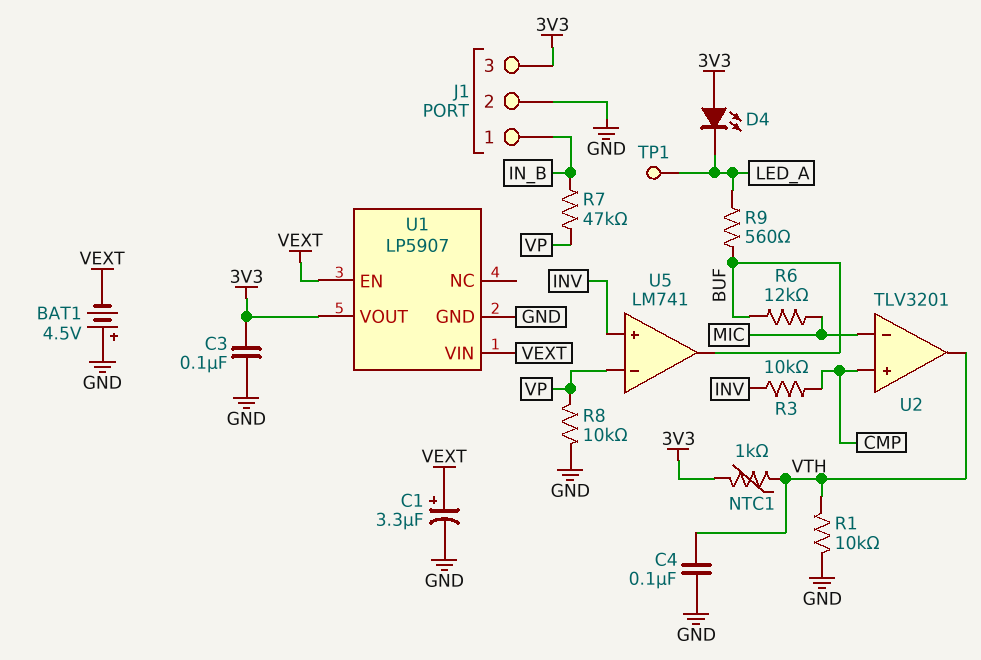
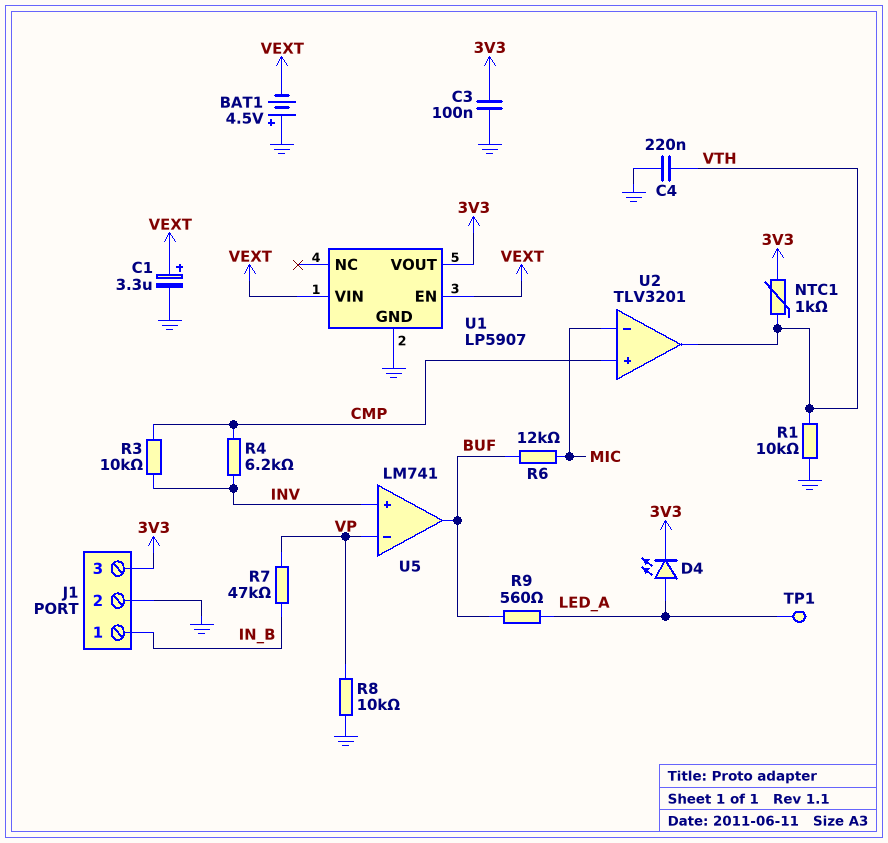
C4: 100nF (GND, VTH) -> 220nF (GND, VTH)
D4: LED (A 3V3, K LED_A) -> LED (A LED_A, K 3V3)
R4: none -> 6.2k (CMP, INV)

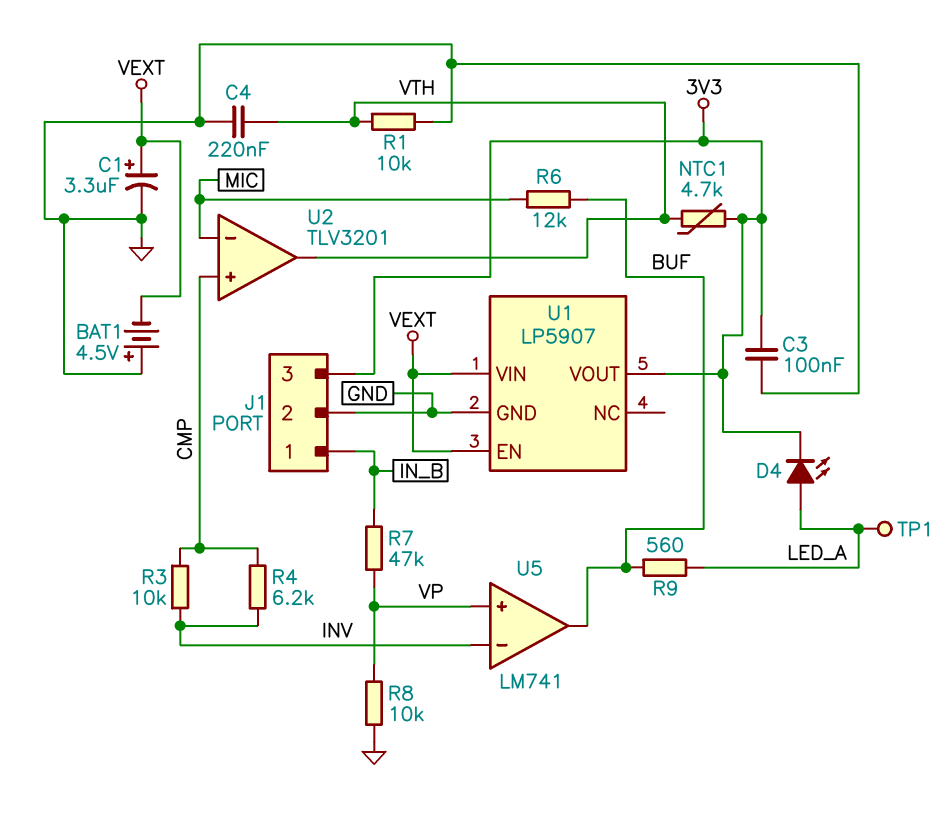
NTC1: 1k (3V3, VTH) -> 4.7k (3V3, VTH)
U5 pin in+: INV -> VP
U5 pin in-: VP -> INV

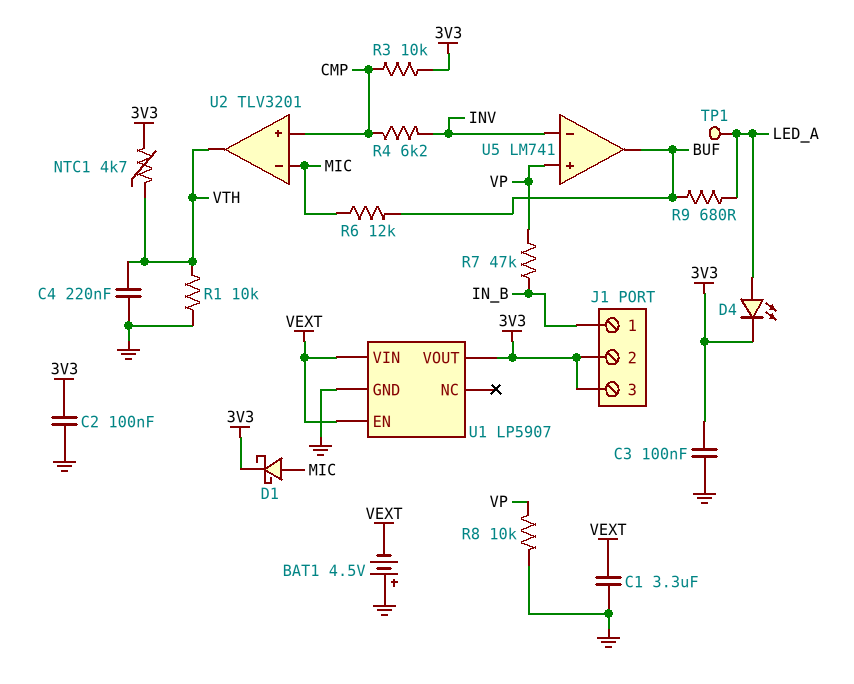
C1: 3.3uF (plus VEXT, minus GND) -> 3.3uF (GND, VEXT)
C2: none -> 100nF (3V3, GND)
D1: none -> schottky (A MIC, K 3V3)
J1 pin 2: GND -> 3V3
R3: 10k (CMP, INV) -> 10k (3V3, CMP)
R9: 560 (BUF, LED_A) -> 680 (BUF, LED_A)

